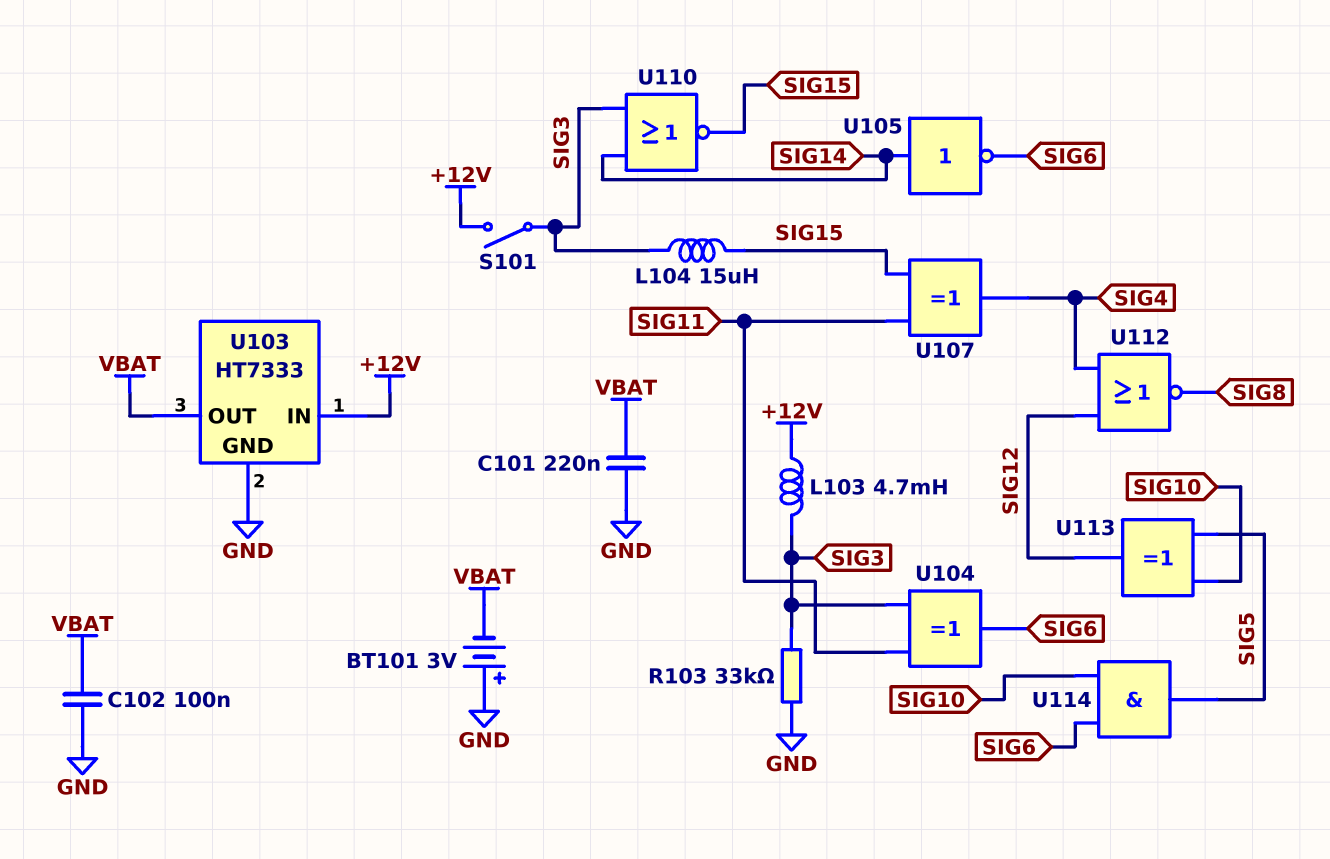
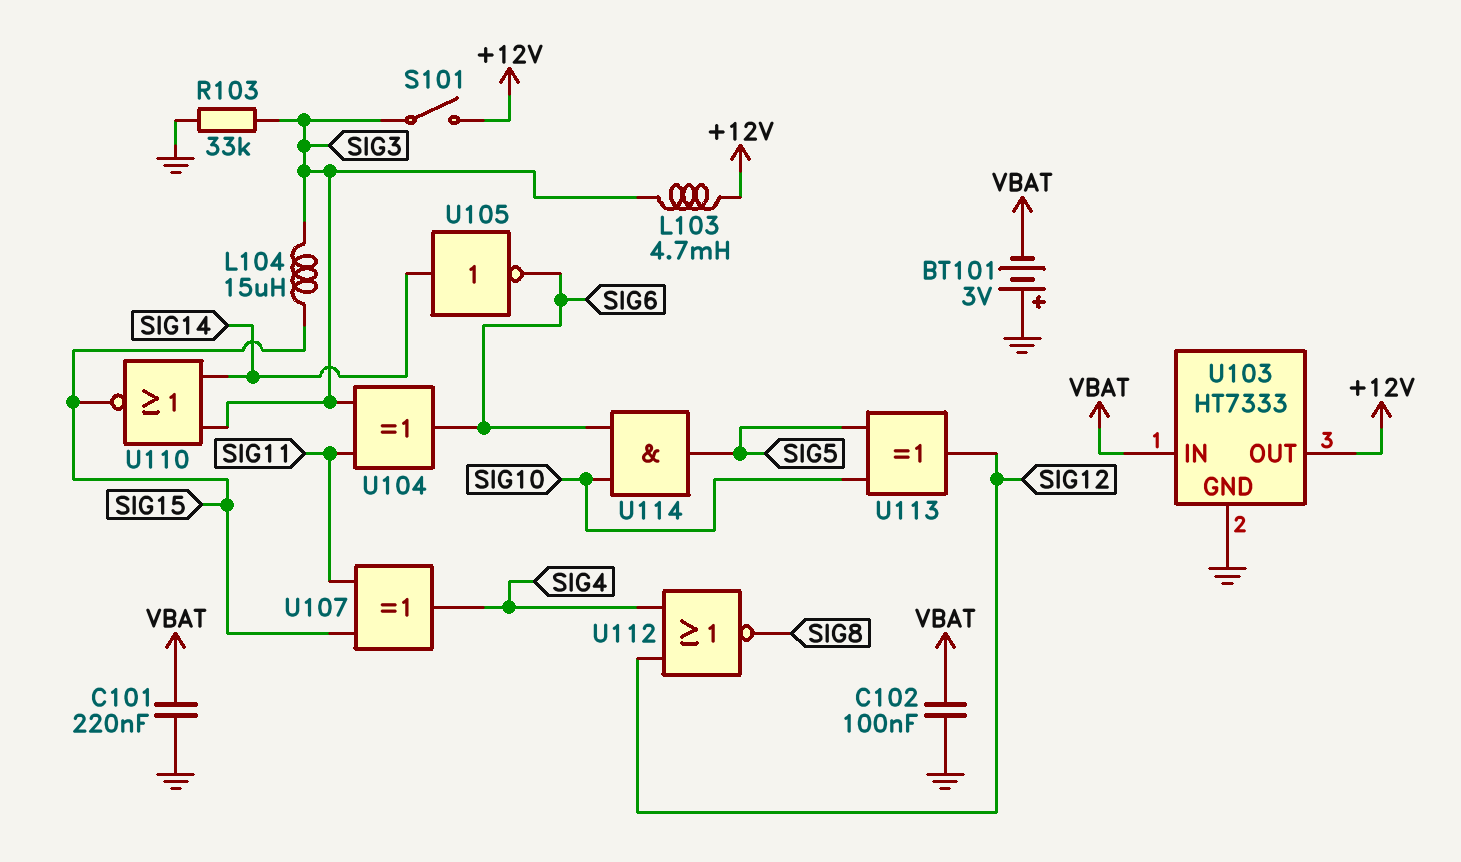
U103 pin IN: +12V -> VBAT
U103 pin OUT: VBAT -> +12V

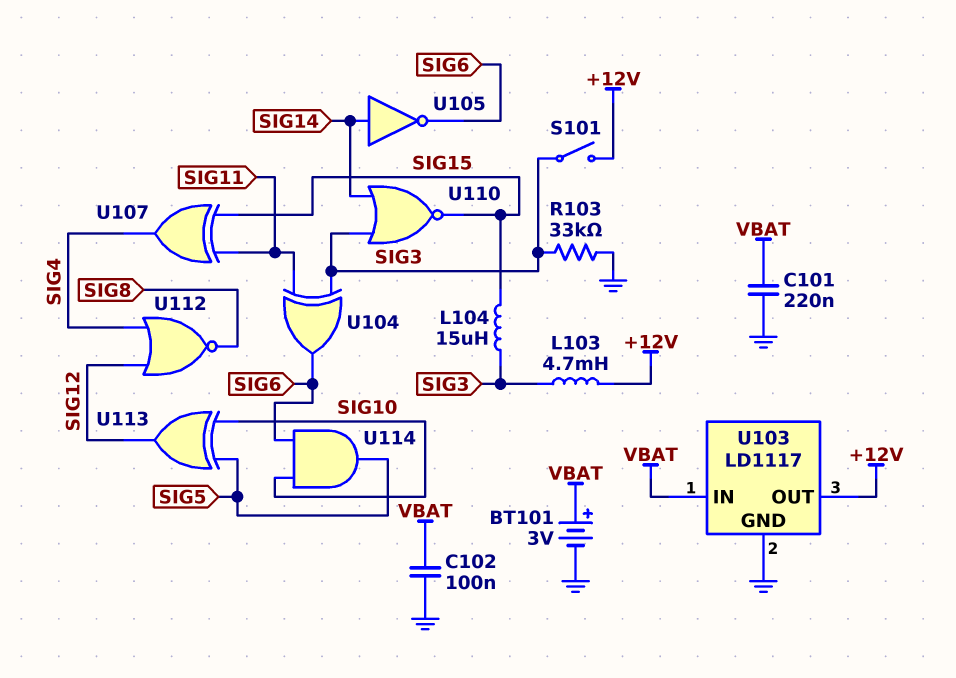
BT101: 3V (plus GND, minus VBAT) -> 3V (plus VBAT, minus GND)
U103: HT7333 -> LD1117

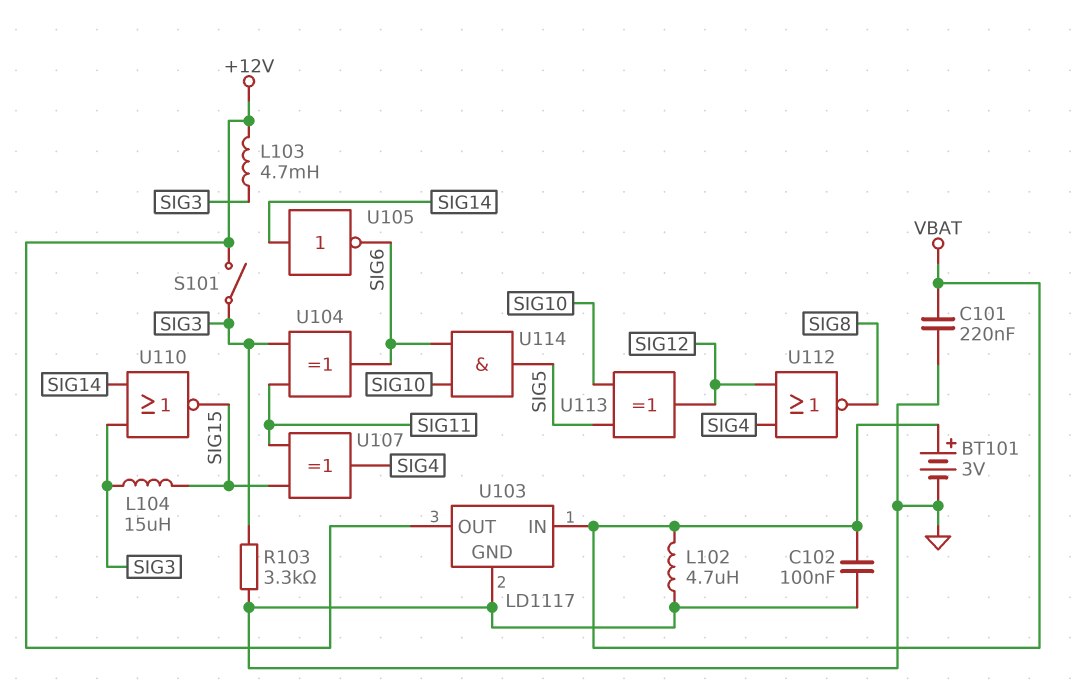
L102: none -> 4.7uH (GND, VBAT)
R103: 33k (GND, SIG3) -> 3.3k (GND, SIG3)

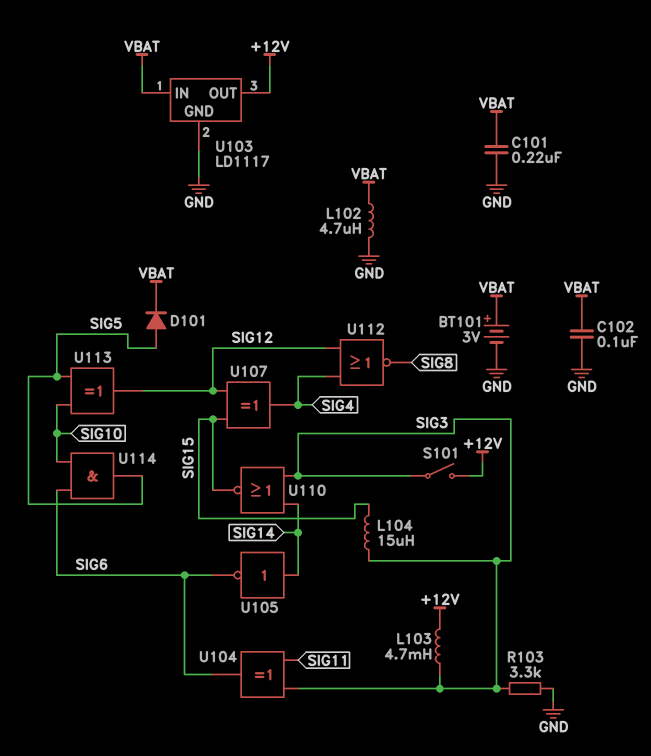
D101: none -> diode (A SIG5, K VBAT)
U107: XOR (in SIG11, in SIG15, out SIG4) -> XOR (in SIG12, in SIG15, out SIG4)

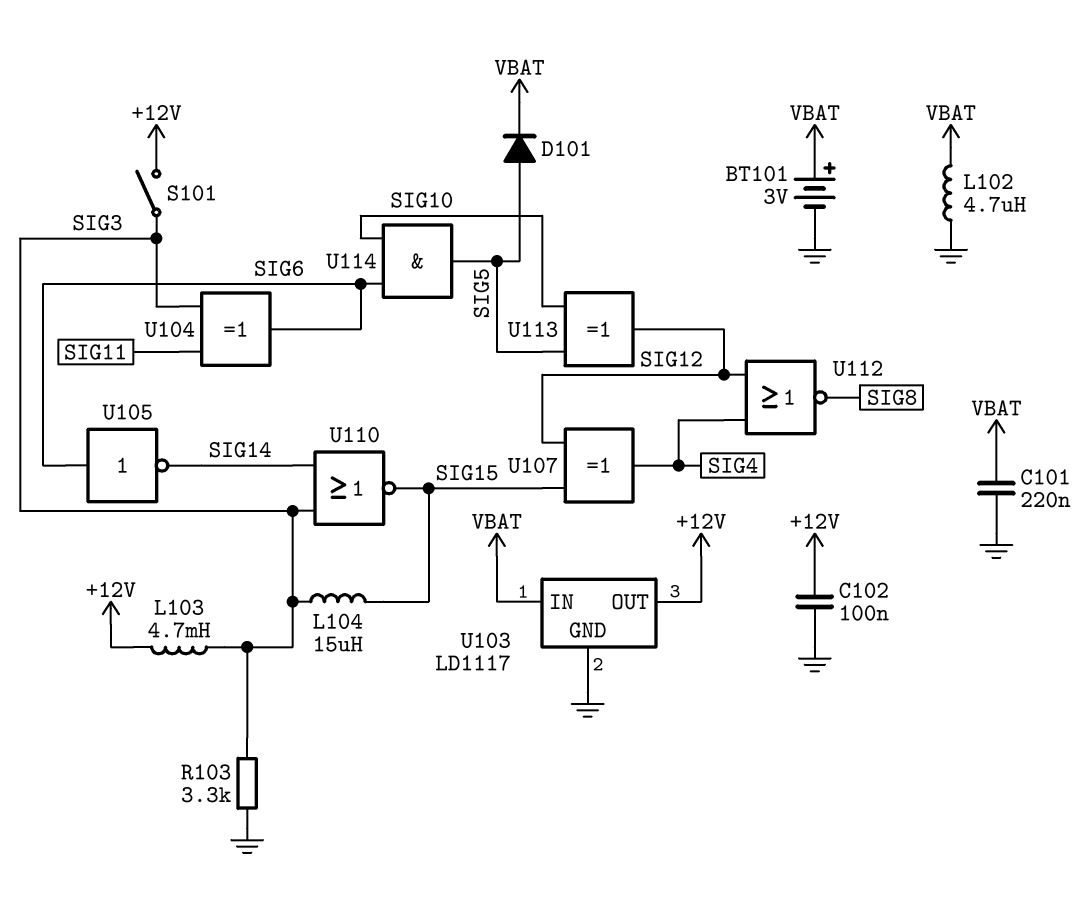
C102: 100nF (GND, VBAT) -> 100nF (+12V, GND)
U105: NOT (in SIG14, out SIG6) -> NOT (in SIG6, out SIG14)

